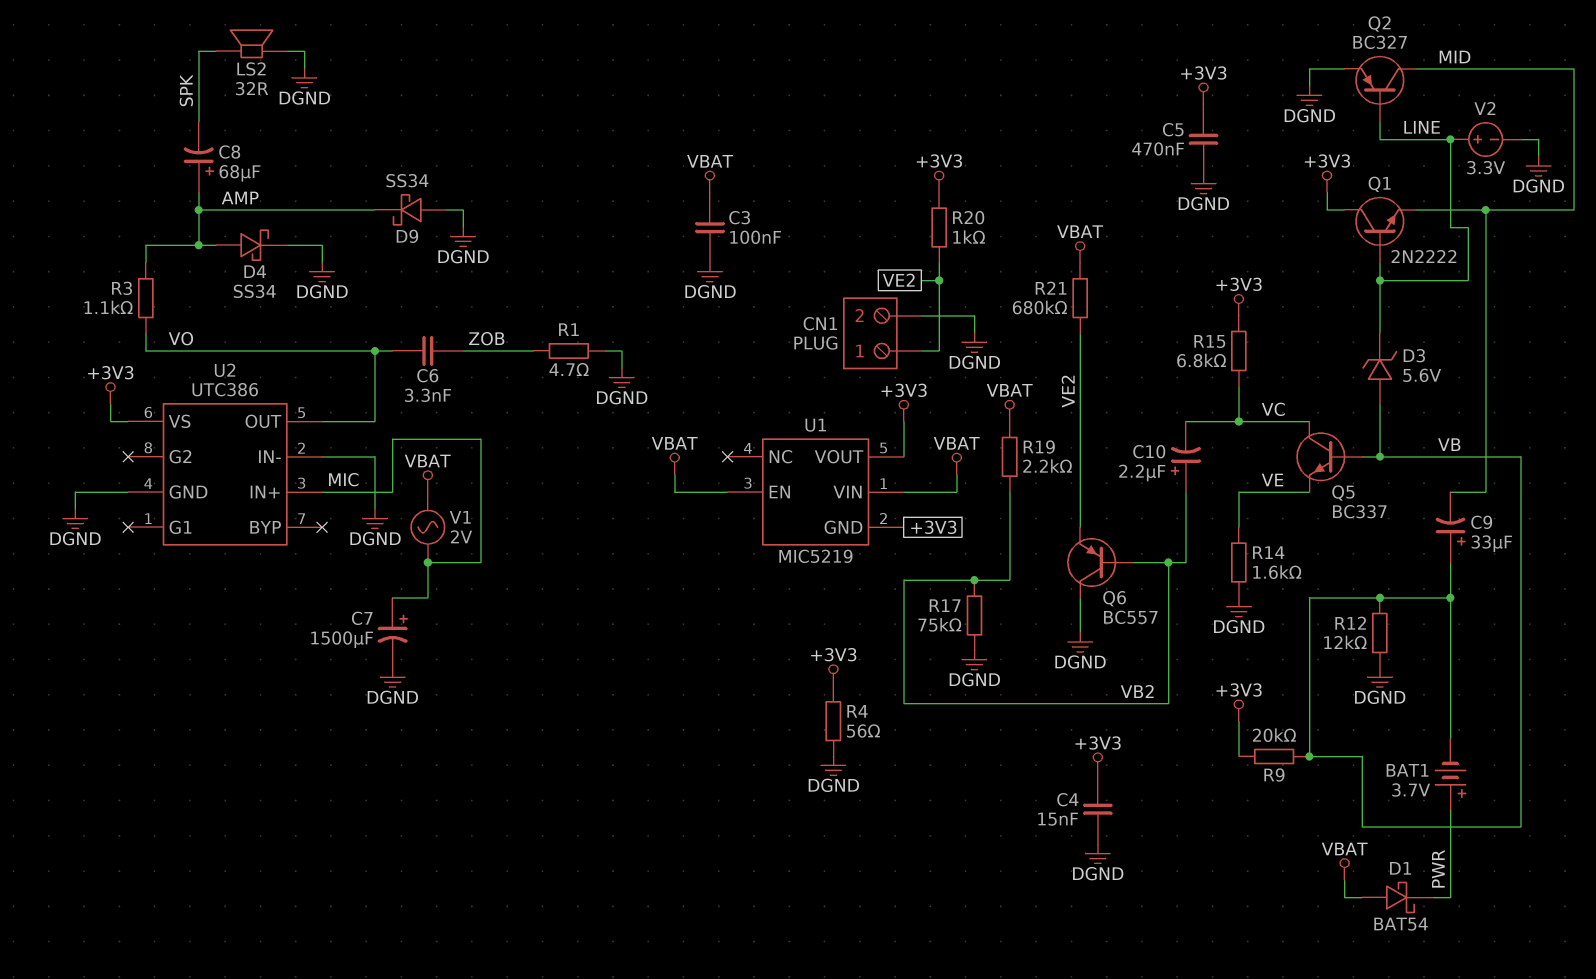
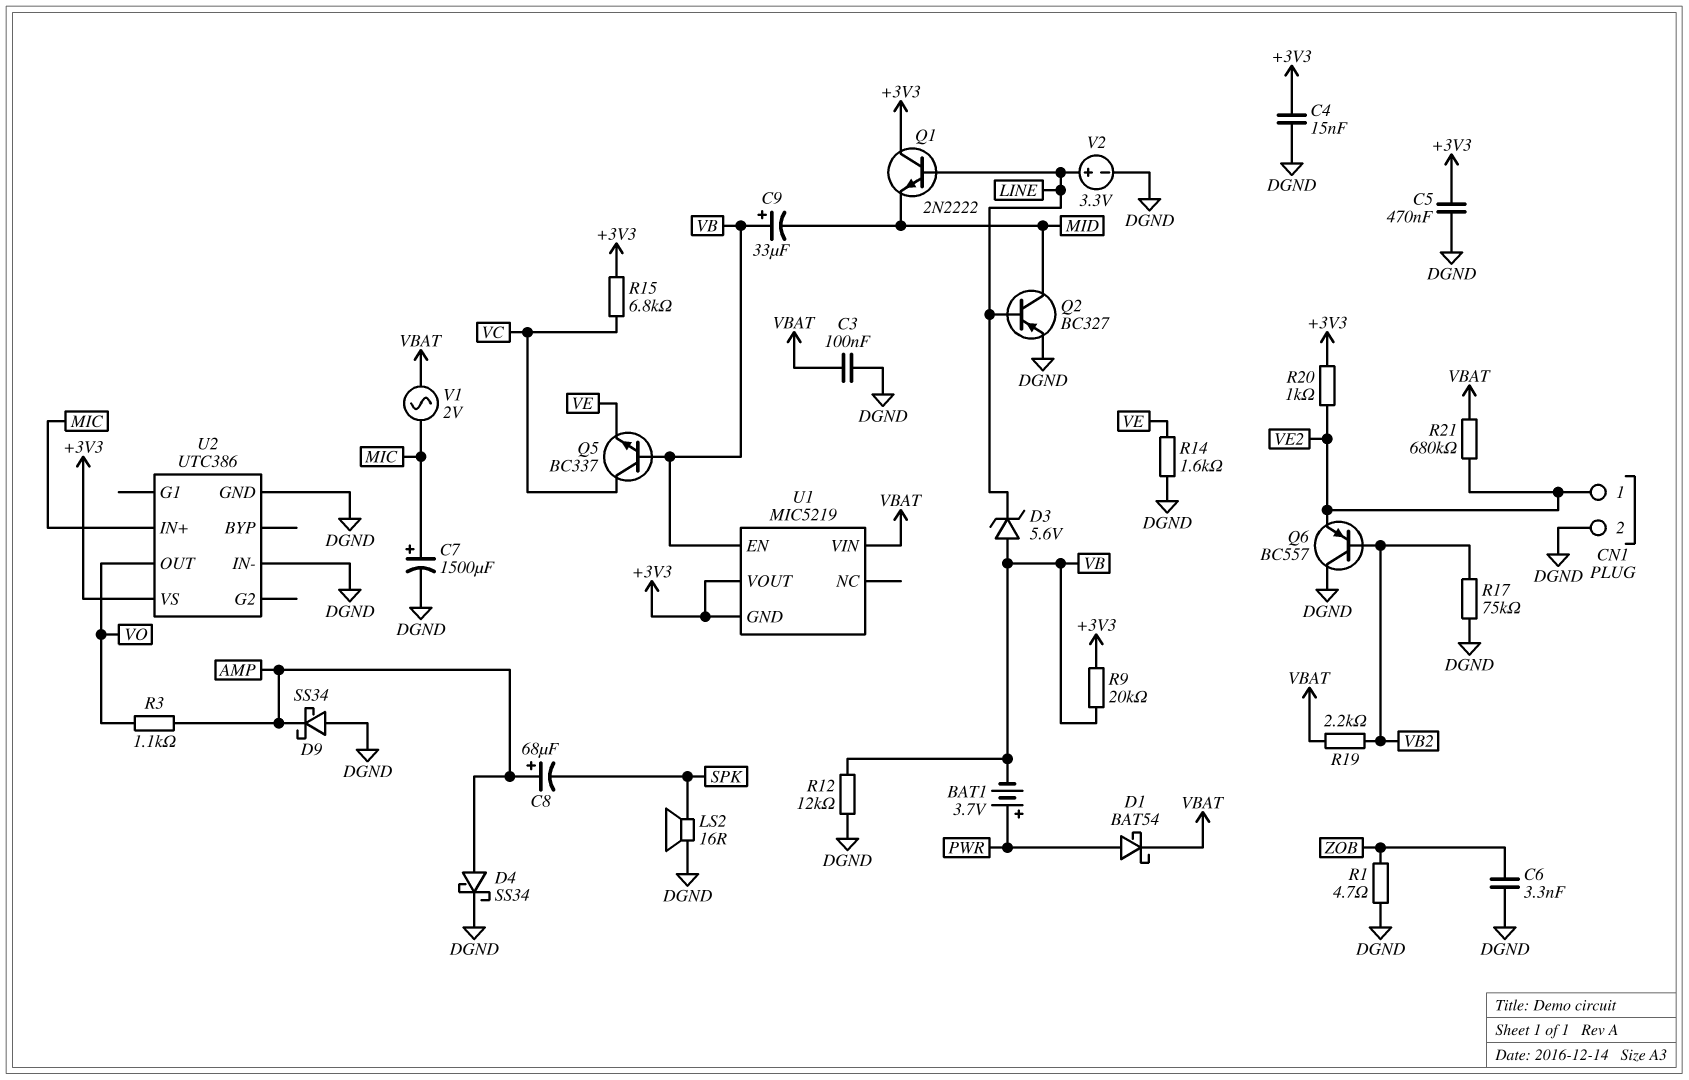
C6: 3.3nF (VO, ZOB) -> 3.3nF (DGND, ZOB)
C10: 2.2uF (plus VB2, minus VC) -> none
D1: schottky BAT54 (A VBAT, K PWR) -> schottky BAT54 (A PWR, K VBAT)
LS2: speaker 32R (DGND, SPK) -> speaker 16R (DGND, SPK)
R4: 56 (+3V3, DGND) -> none
U1 pin EN: VBAT -> VB

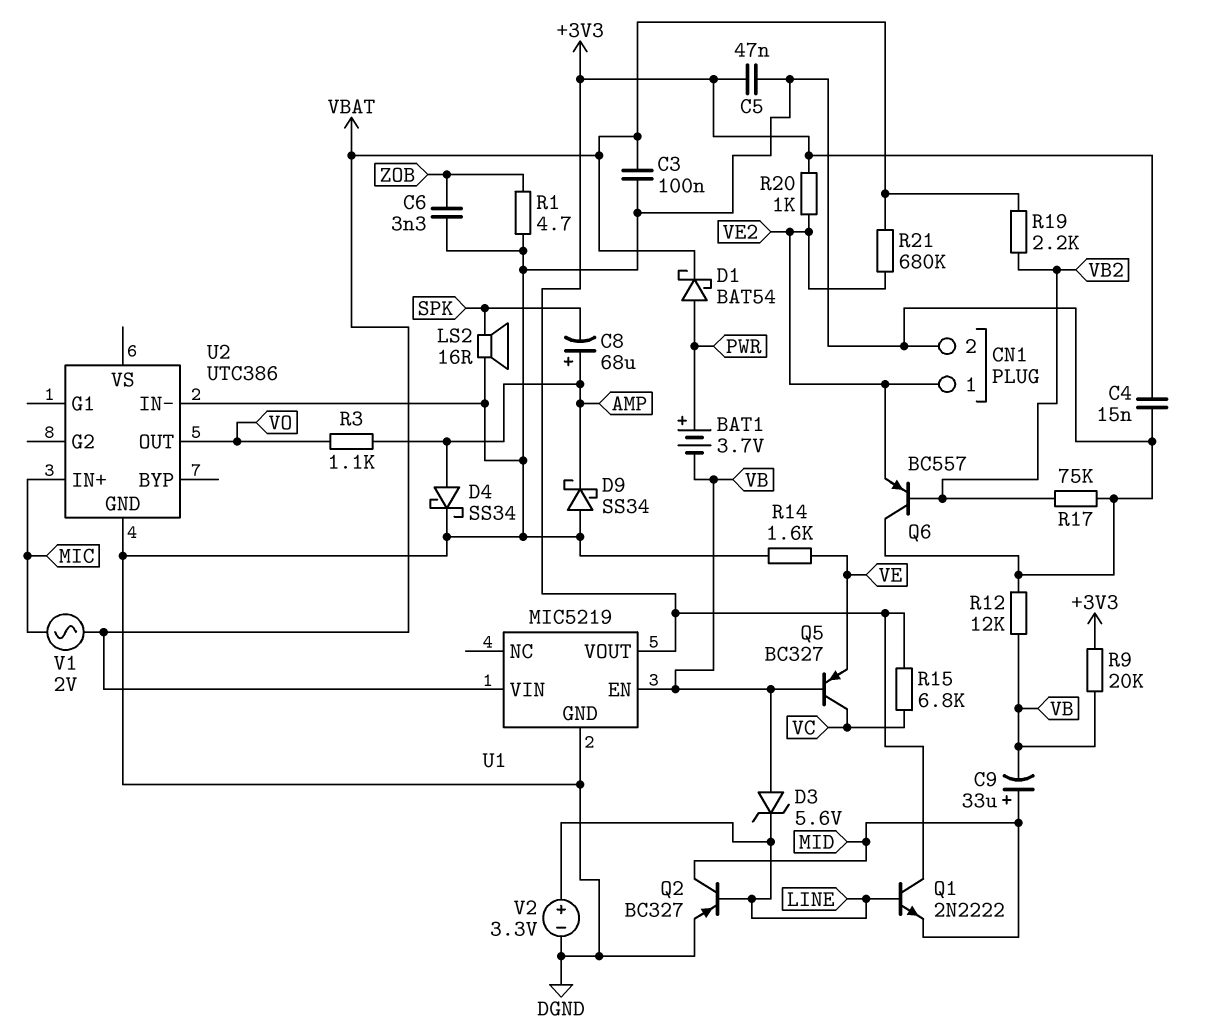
C5: 470nF (+3V3, DGND) -> 47nF (+3V3, DGND)
C7: 1500uF (plus MIC, minus DGND) -> none
C9: 33uF (plus VB, minus MID) -> 33uF (plus MID, minus VB)
Q5: NPN BC337 (B VB, C VC, E VE) -> PNP BC327 (B VB, C VC, E VE)
U1 pin GND: +3V3 -> DGND
U2 pin VS: +3V3 -> none

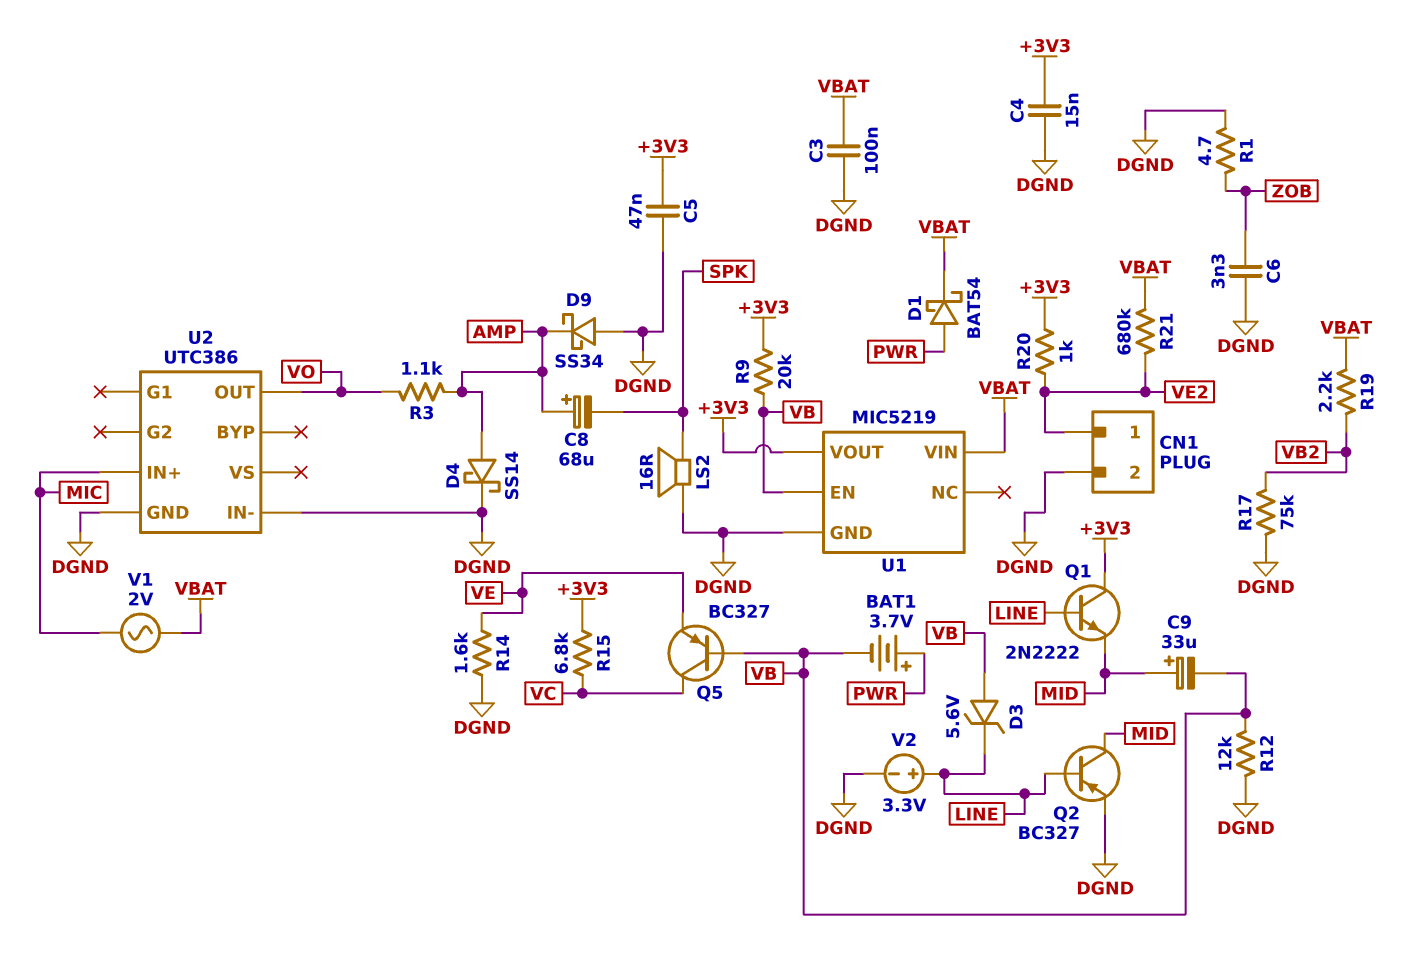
D4: schottky SS34 (A AMP, K DGND) -> schottky SS14 (A AMP, K DGND)
Q6: PNP BC557 (B VB2, C DGND, E VE2) -> none

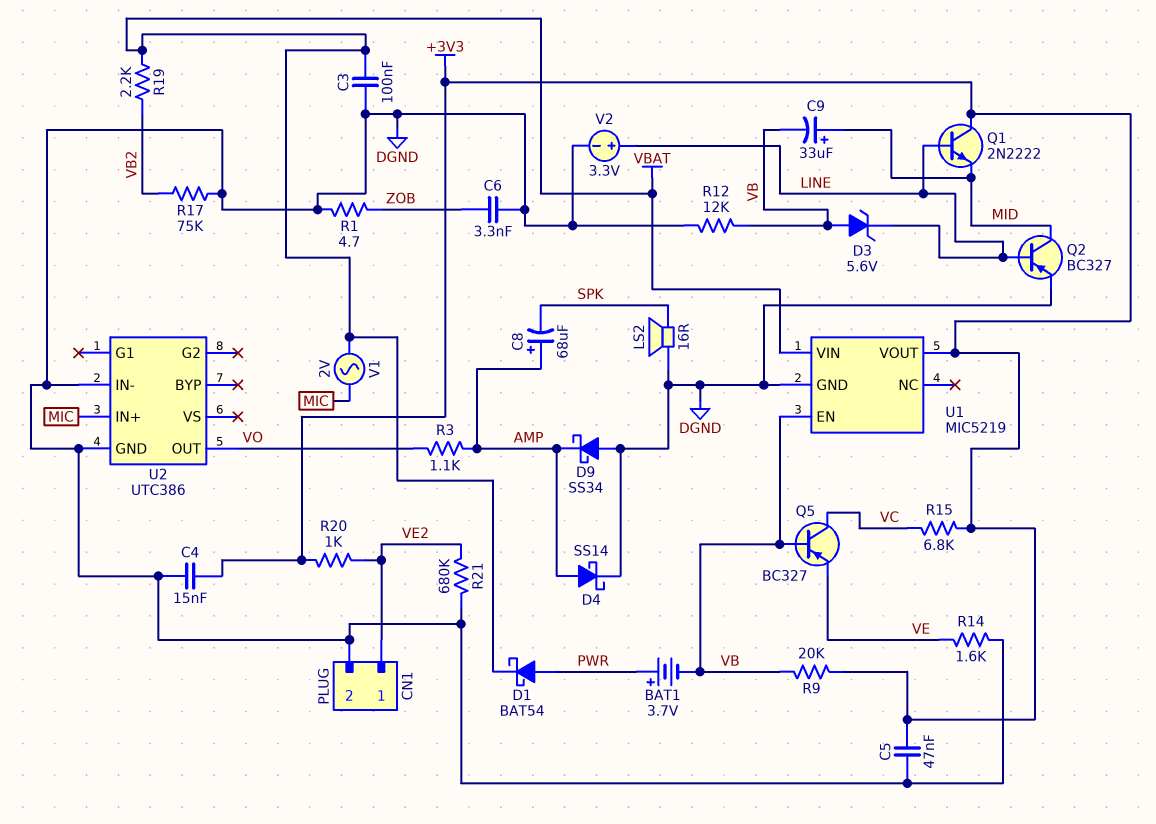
R21: 680k (VBAT, VE2) -> 680k (DGND, VE2)

